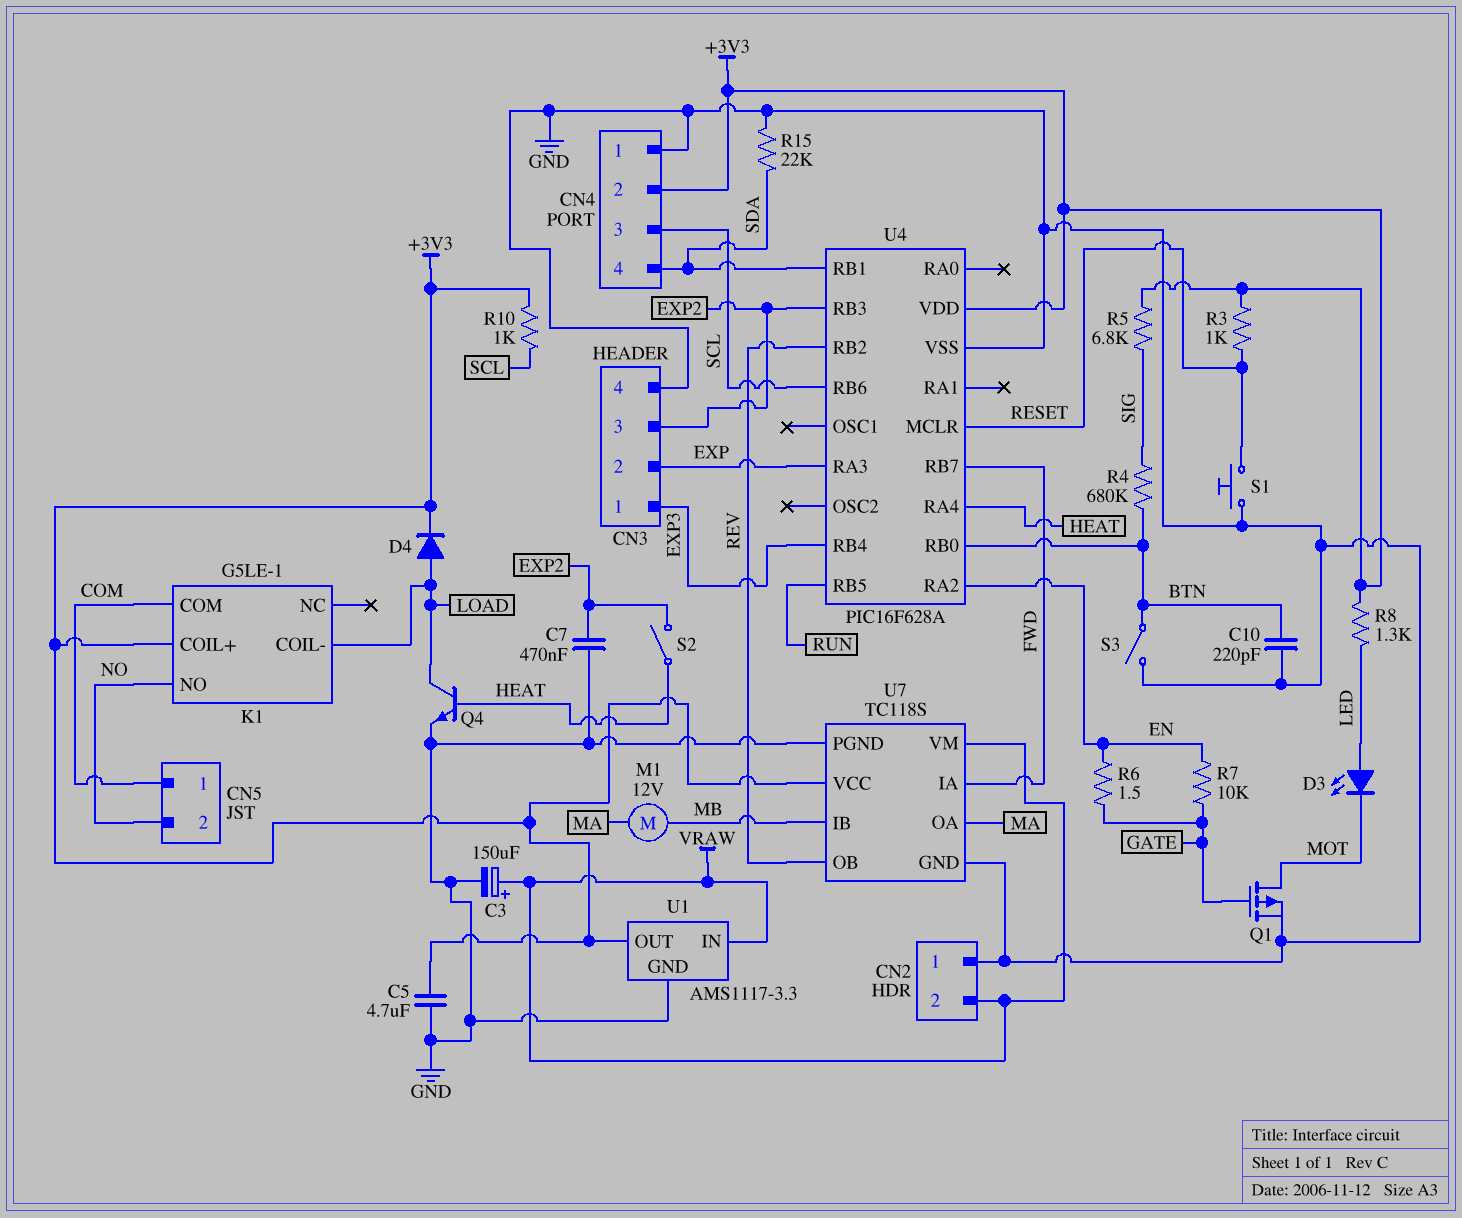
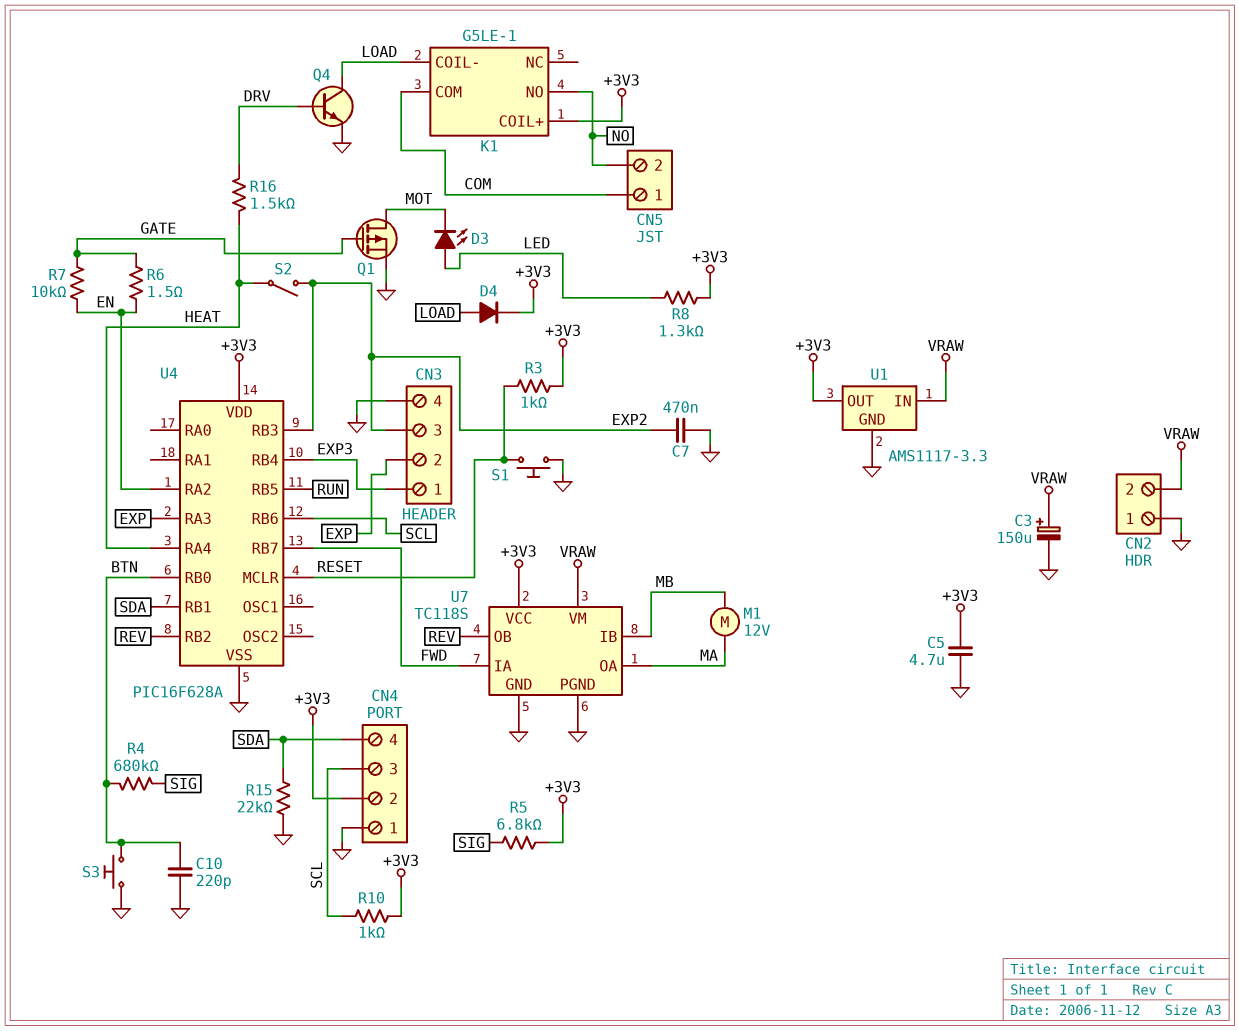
Q4: NPN (B HEAT, C LOAD, E GND) -> NPN (B DRV, C LOAD, E GND)
R16: none -> 1.5k (DRV, HEAT)
S3: switch (BTN, GND) -> button (BTN, GND)

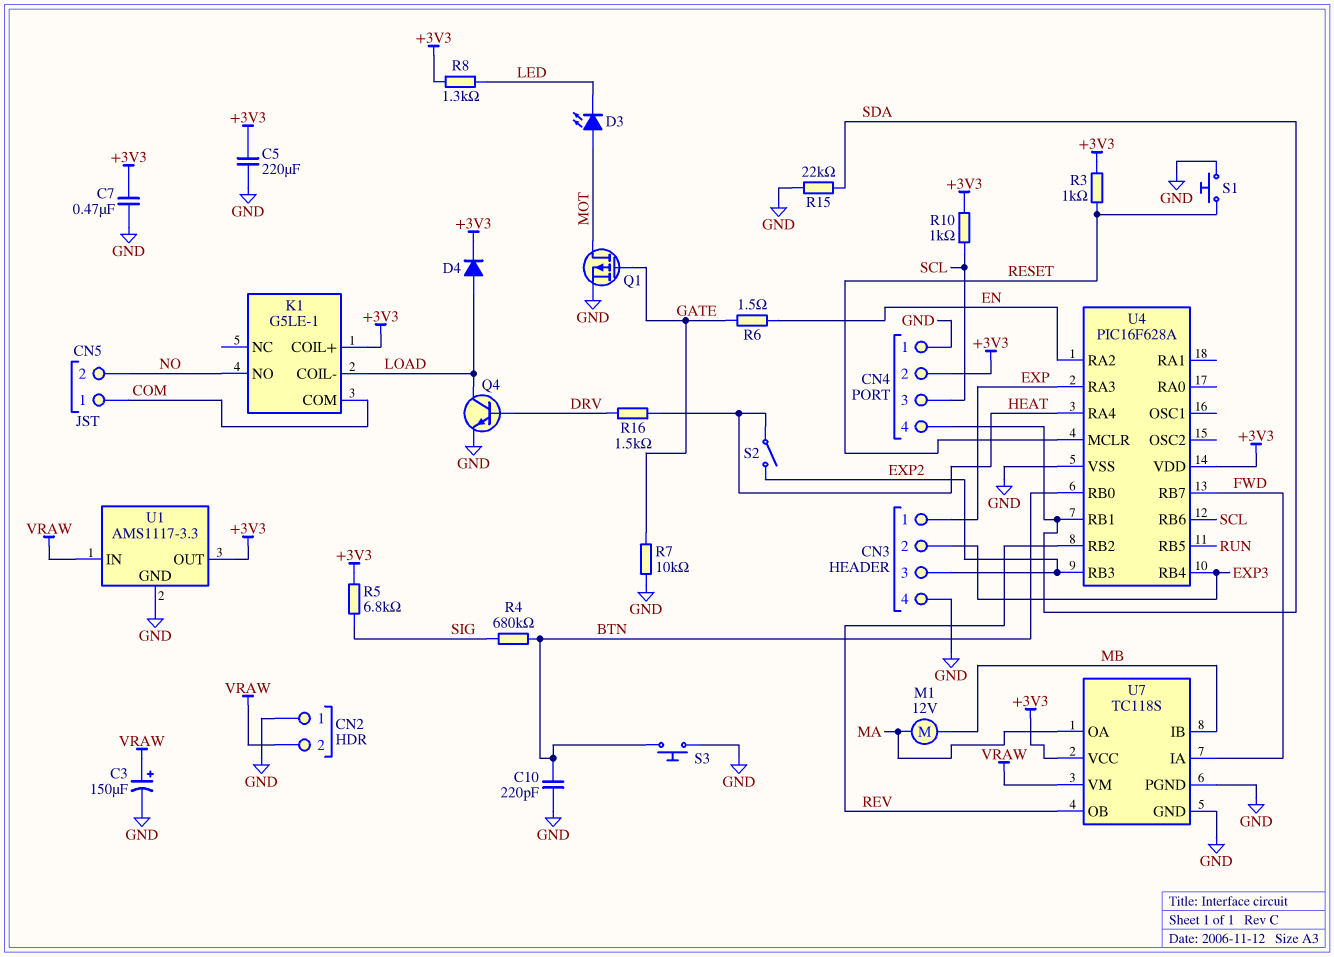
C5: 4.7uF (+3V3, GND) -> 220uF (+3V3, GND)
C7: 470nF (EXP2, GND) -> 470nF (+3V3, GND)
CN3 pin 1: EXP3 -> EXP
CN3 pin 2: EXP -> EXP3
D3: LED (A LED, K MOT) -> LED (A MOT, K LED)
R7: 10k (EN, GATE) -> 10k (GATE, GND)

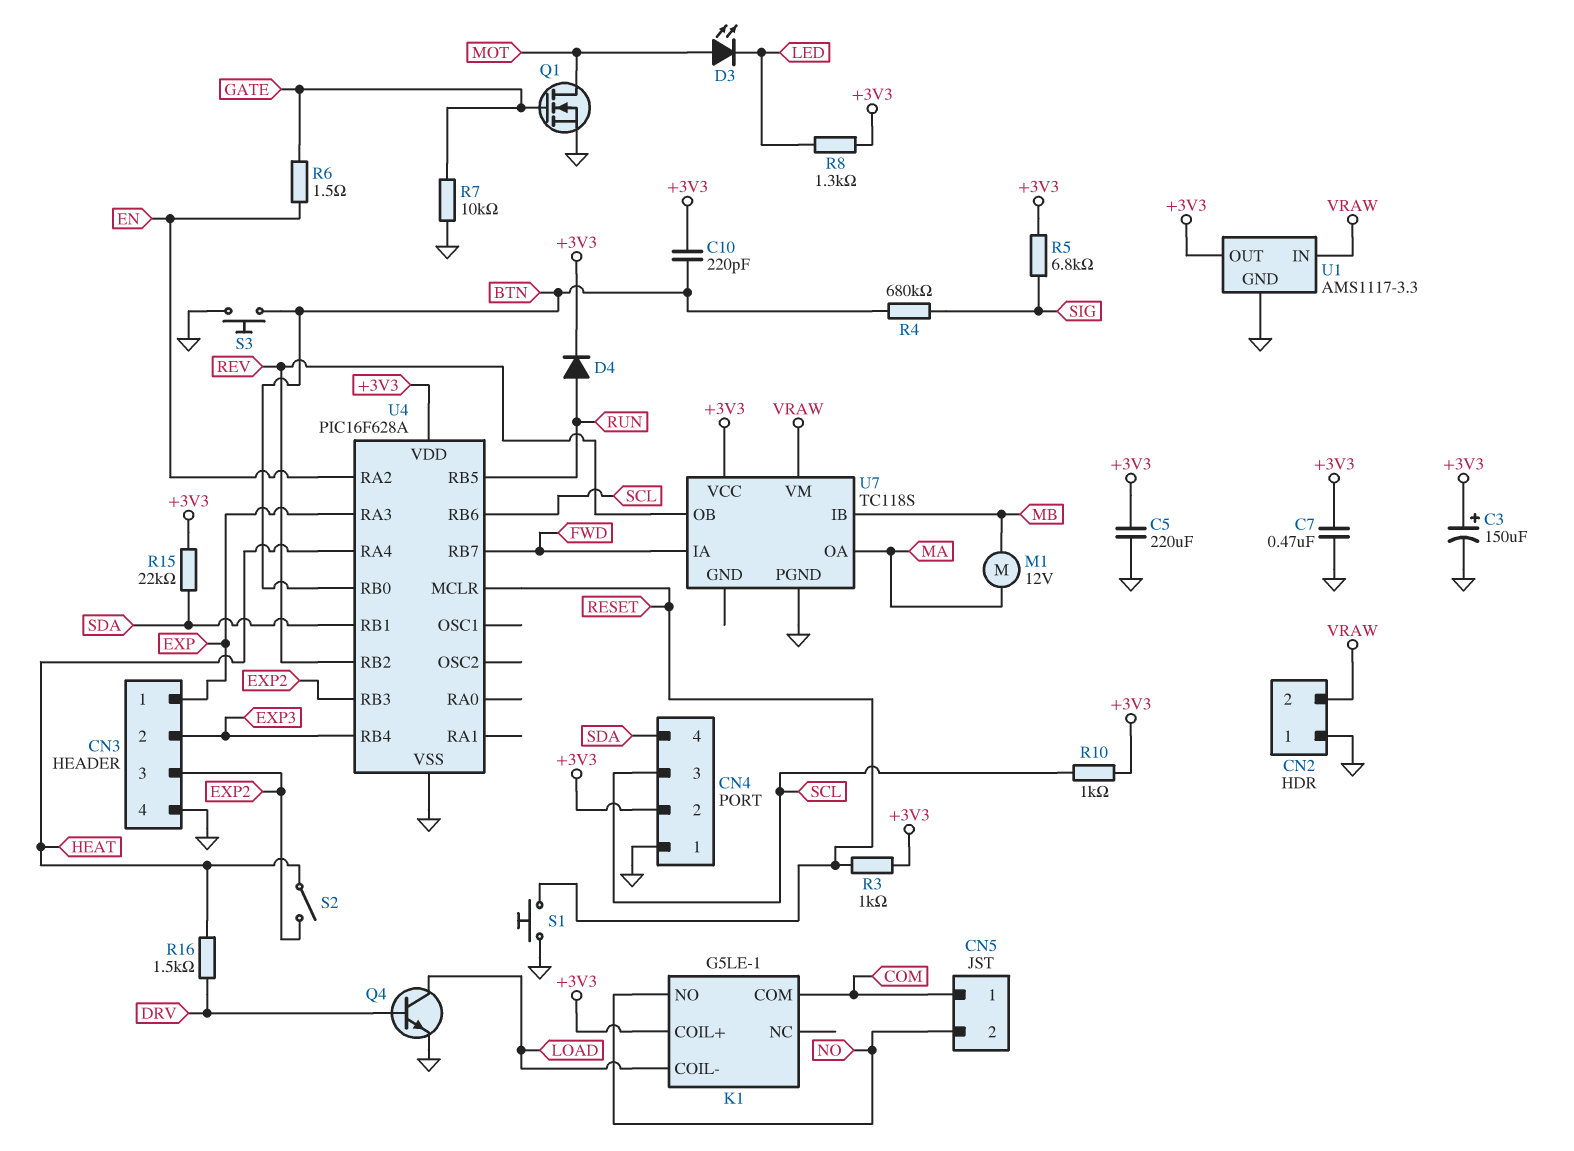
C3: 150uF (plus VRAW, minus GND) -> 150uF (plus +3V3, minus GND)
C10: 220pF (BTN, GND) -> 220pF (+3V3, BTN)
D4: diode (A LOAD, K +3V3) -> diode (A RUN, K +3V3)
Q1: PMOS (G GATE, D MOT, S GND) -> NMOS (G GATE, D MOT, S GND)
R15: 22k (GND, SDA) -> 22k (+3V3, SDA)
U7 pin GND: GND -> none

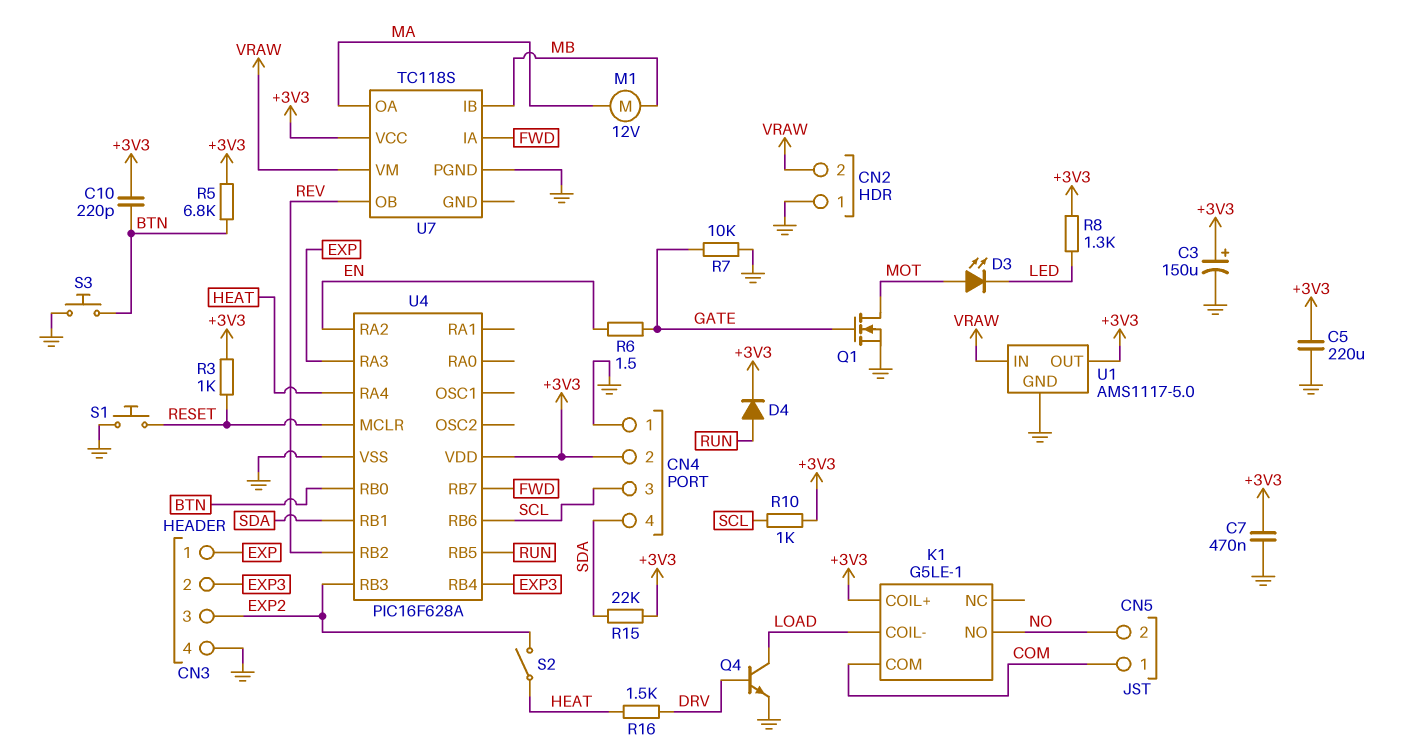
R4: 680k (BTN, SIG) -> none
R5: 6.8k (+3V3, SIG) -> 6.8k (+3V3, BTN)
U1: AMS1117-3.3 -> AMS1117-5.0

